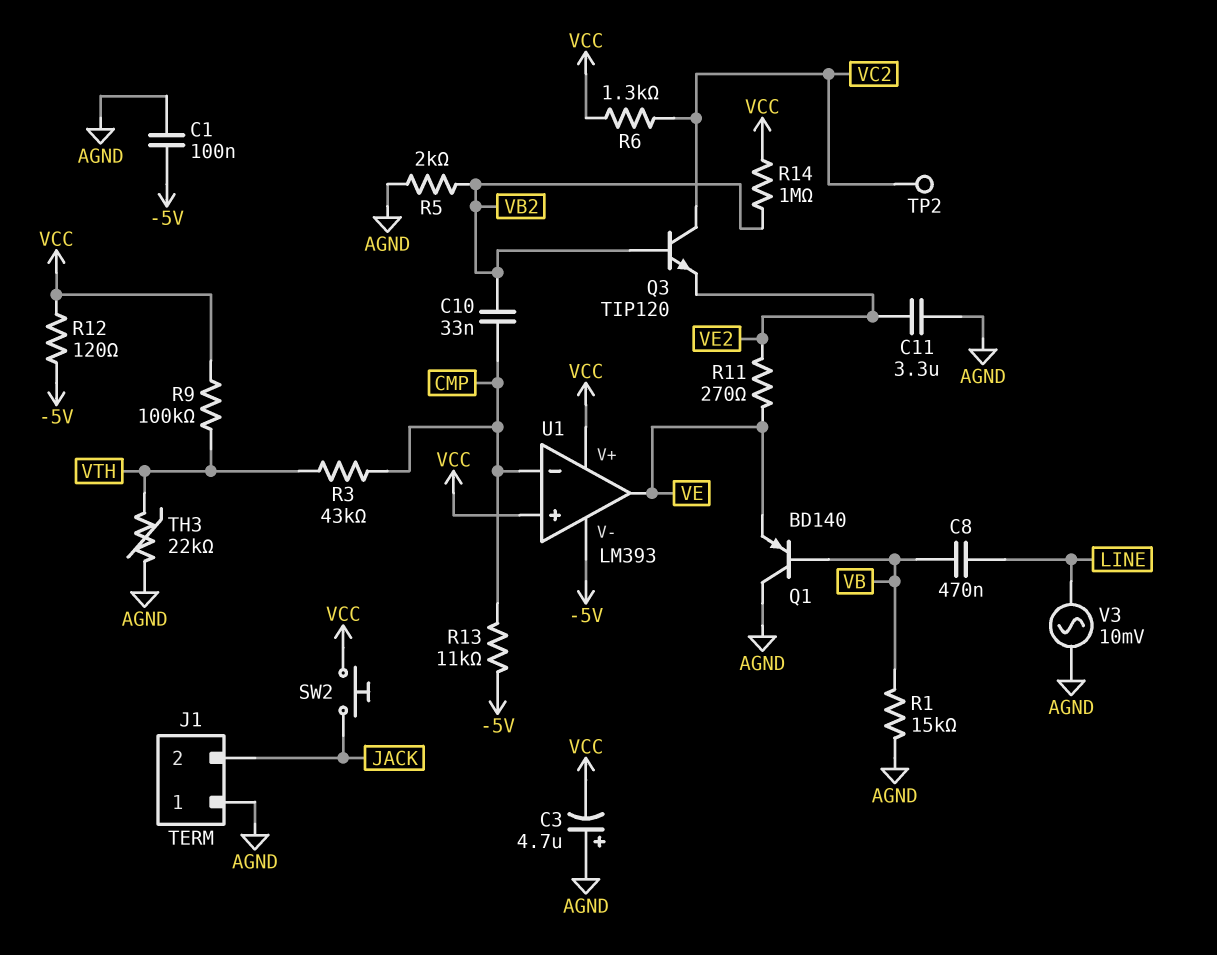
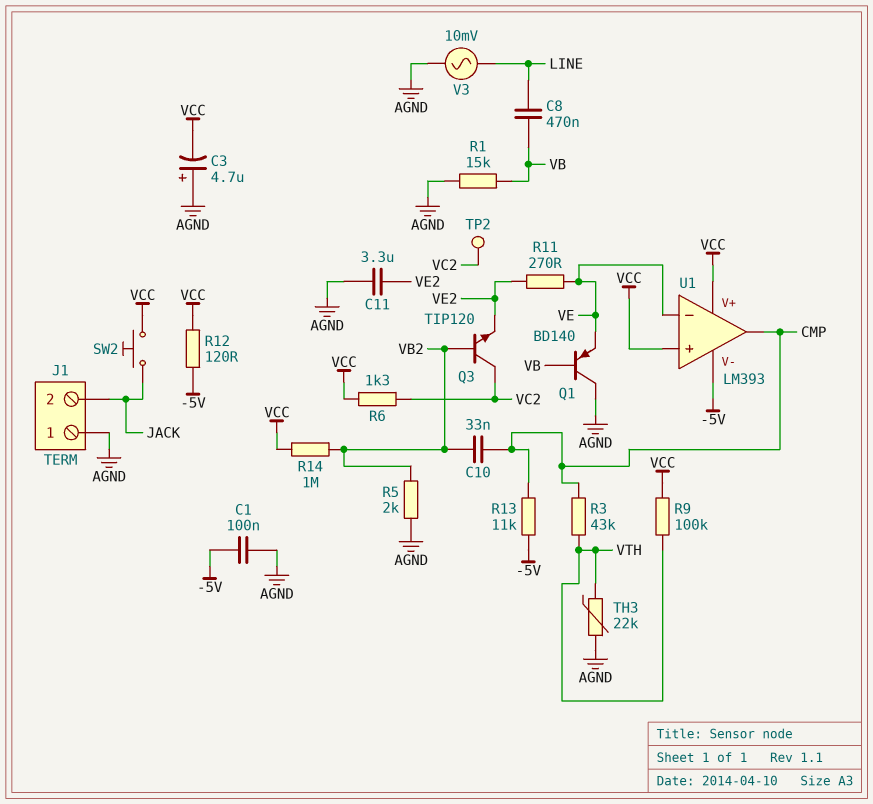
U1 pin in-: CMP -> VE
U1 pin out: VE -> CMP

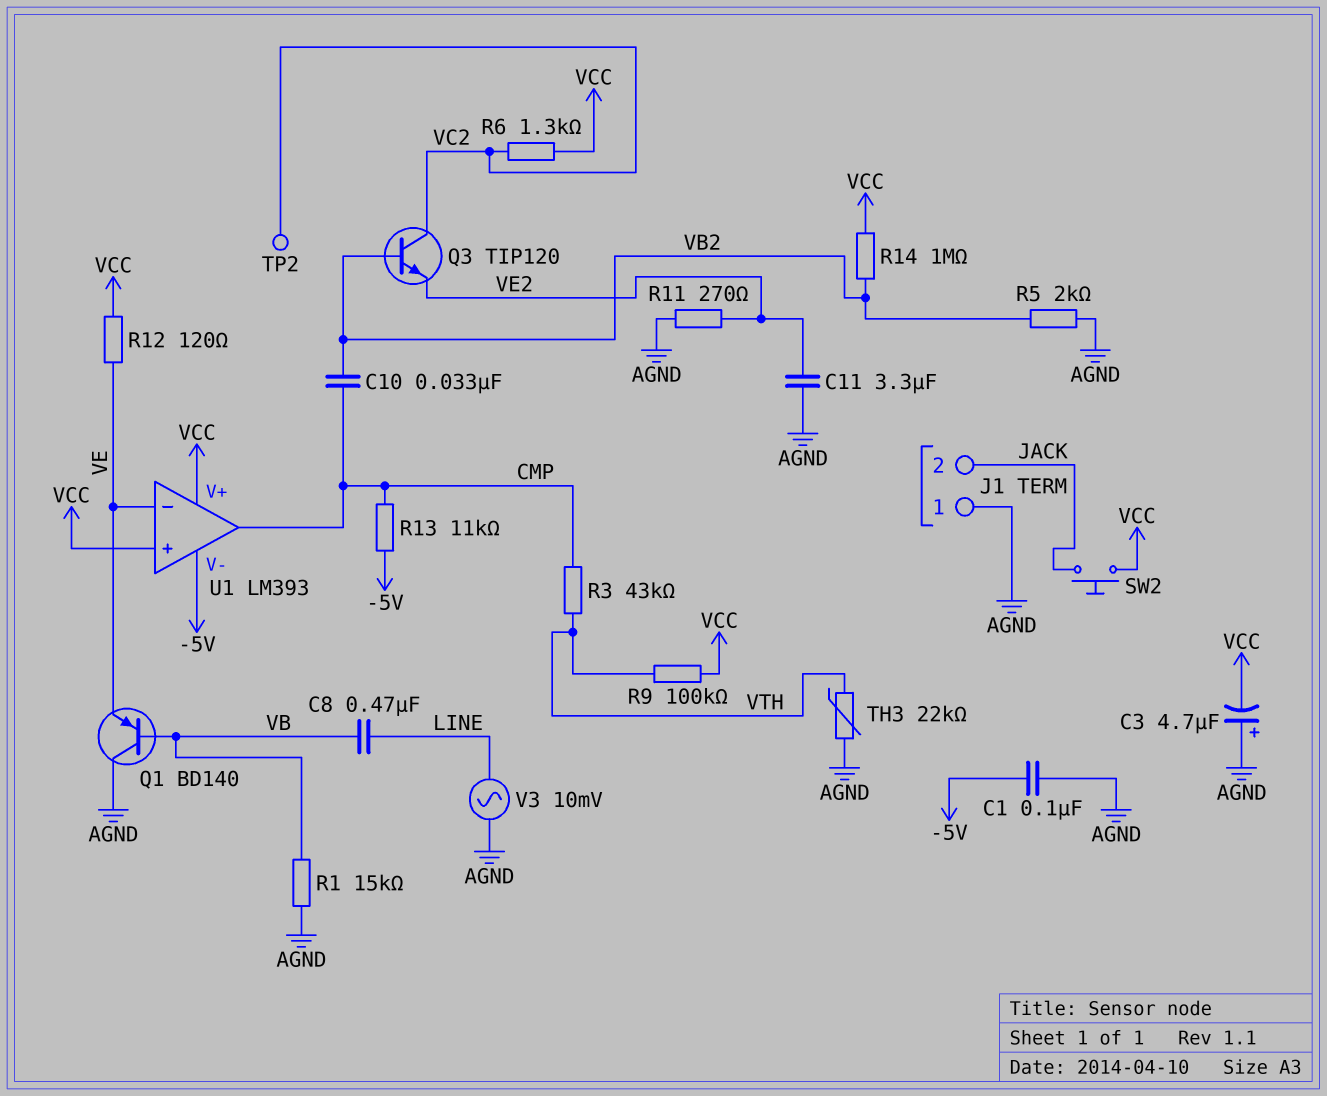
R11: 270 (VE, VE2) -> 270 (AGND, VE2)
R12: 120 (-5V, VCC) -> 120 (VCC, VE)

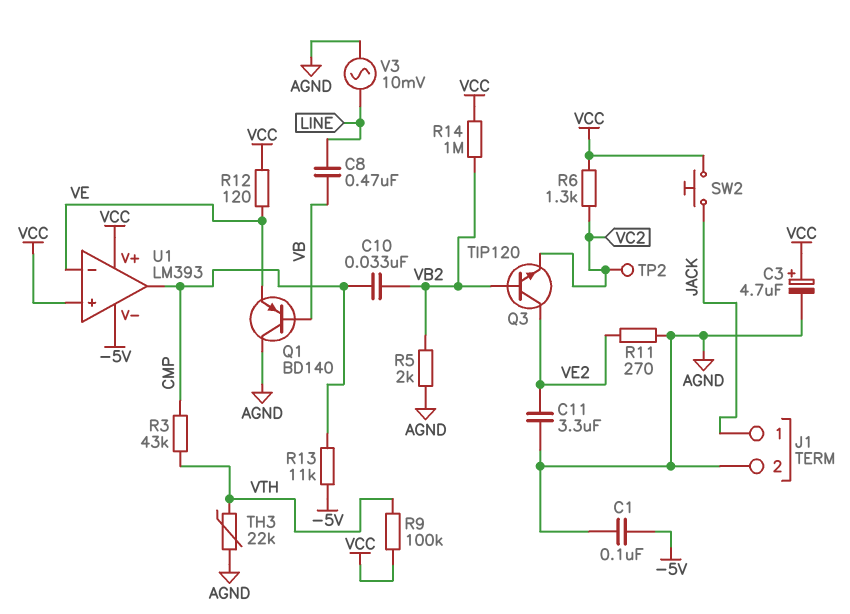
C3: 4.7uF (plus AGND, minus VCC) -> 4.7uF (plus VCC, minus AGND)
J1 pin 1: AGND -> JACK
J1 pin 2: JACK -> AGND
Q3: NPN TIP120 (B VB2, C VC2, E VE2) -> NPN TIP120 (B VB2, C VE2, E VC2)
R1: 15k (AGND, VB) -> none

